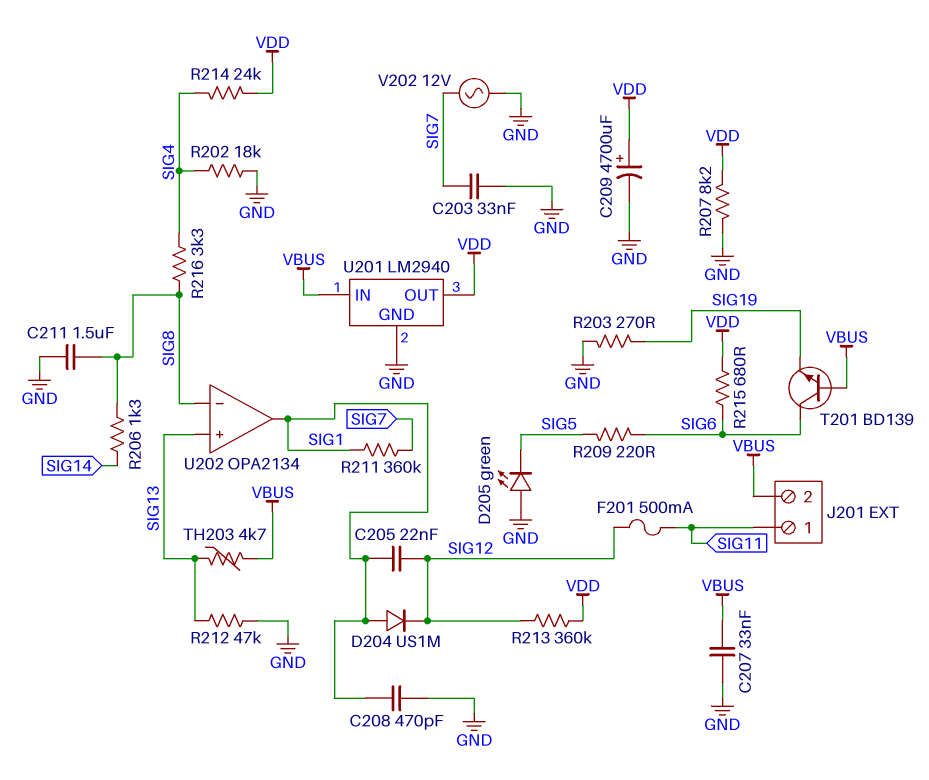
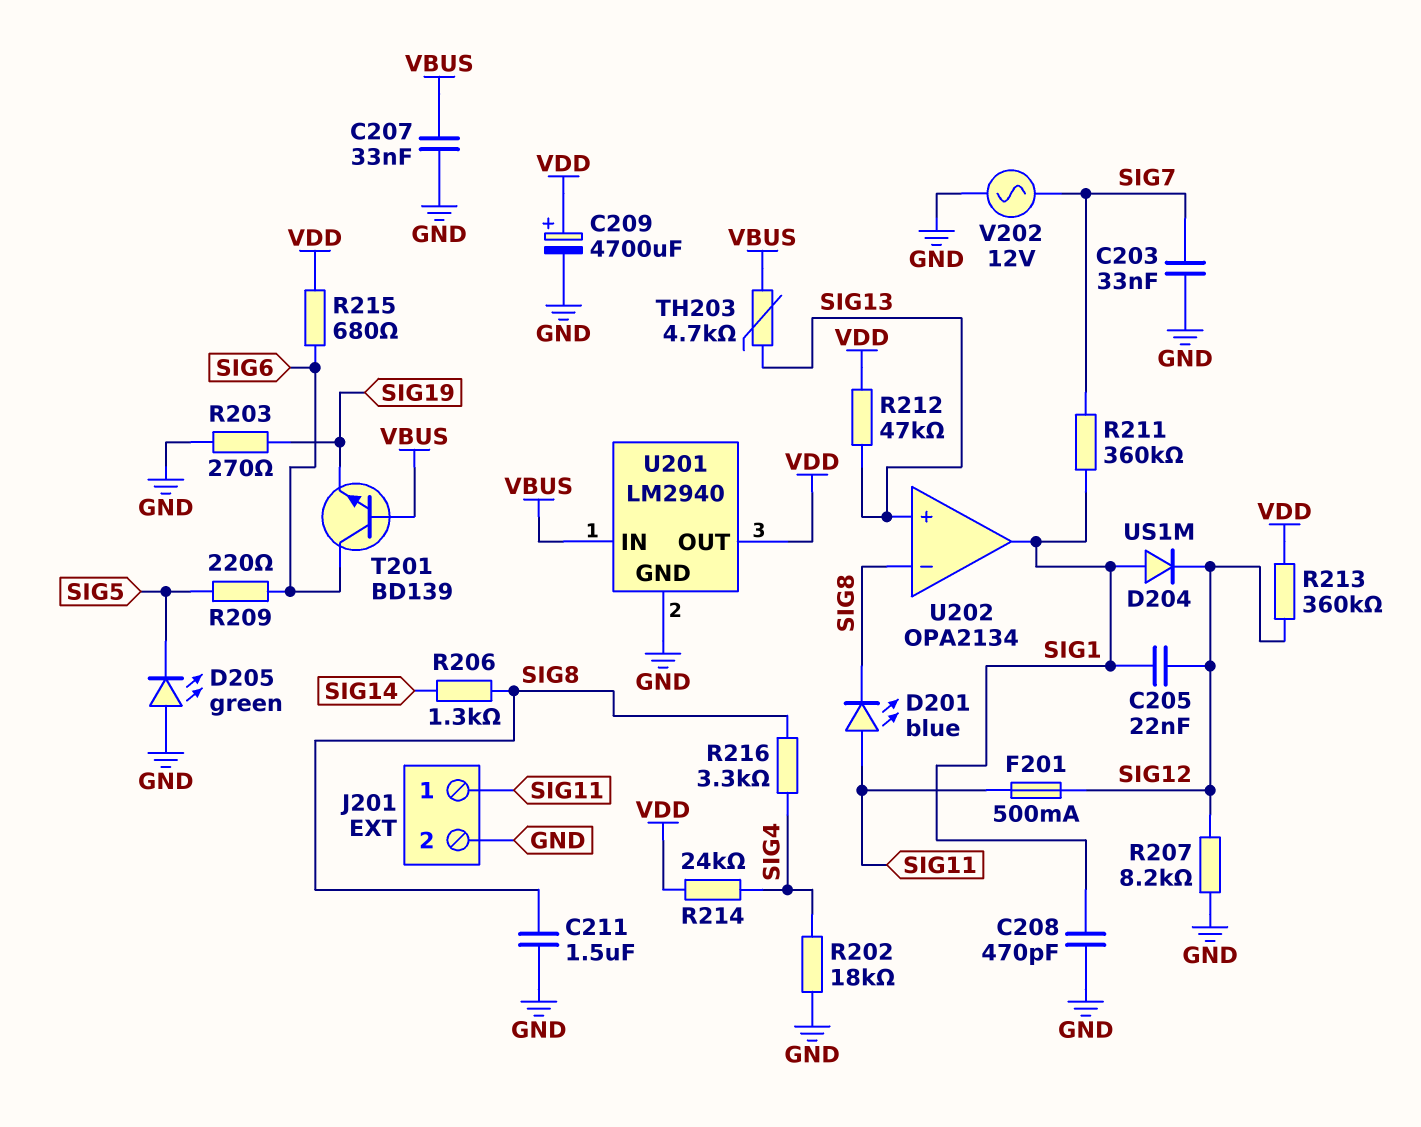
D201: none -> LED blue (A SIG11, K SIG8)
J201 pin 2: VBUS -> GND
R207: 8.2k (GND, VDD) -> 8.2k (GND, SIG12)
R212: 47k (GND, SIG13) -> 47k (SIG13, VDD)

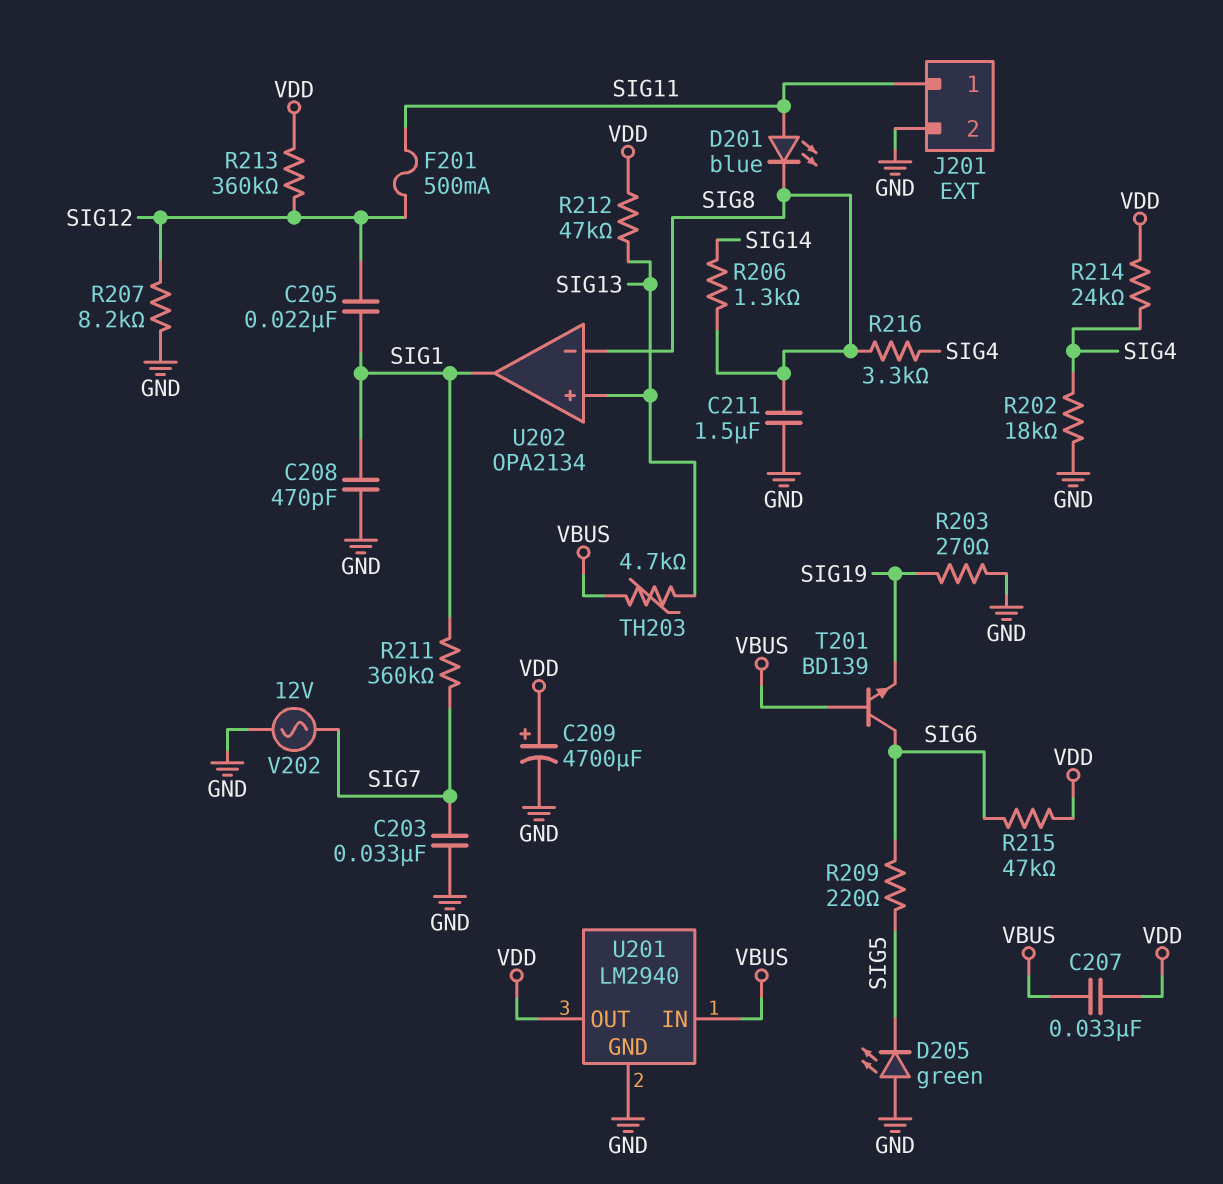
C207: 33nF (GND, VBUS) -> 33nF (VBUS, VDD)
D204: diode US1M (A SIG1, K SIG12) -> none
R215: 680 (SIG6, VDD) -> 47k (SIG6, VDD)

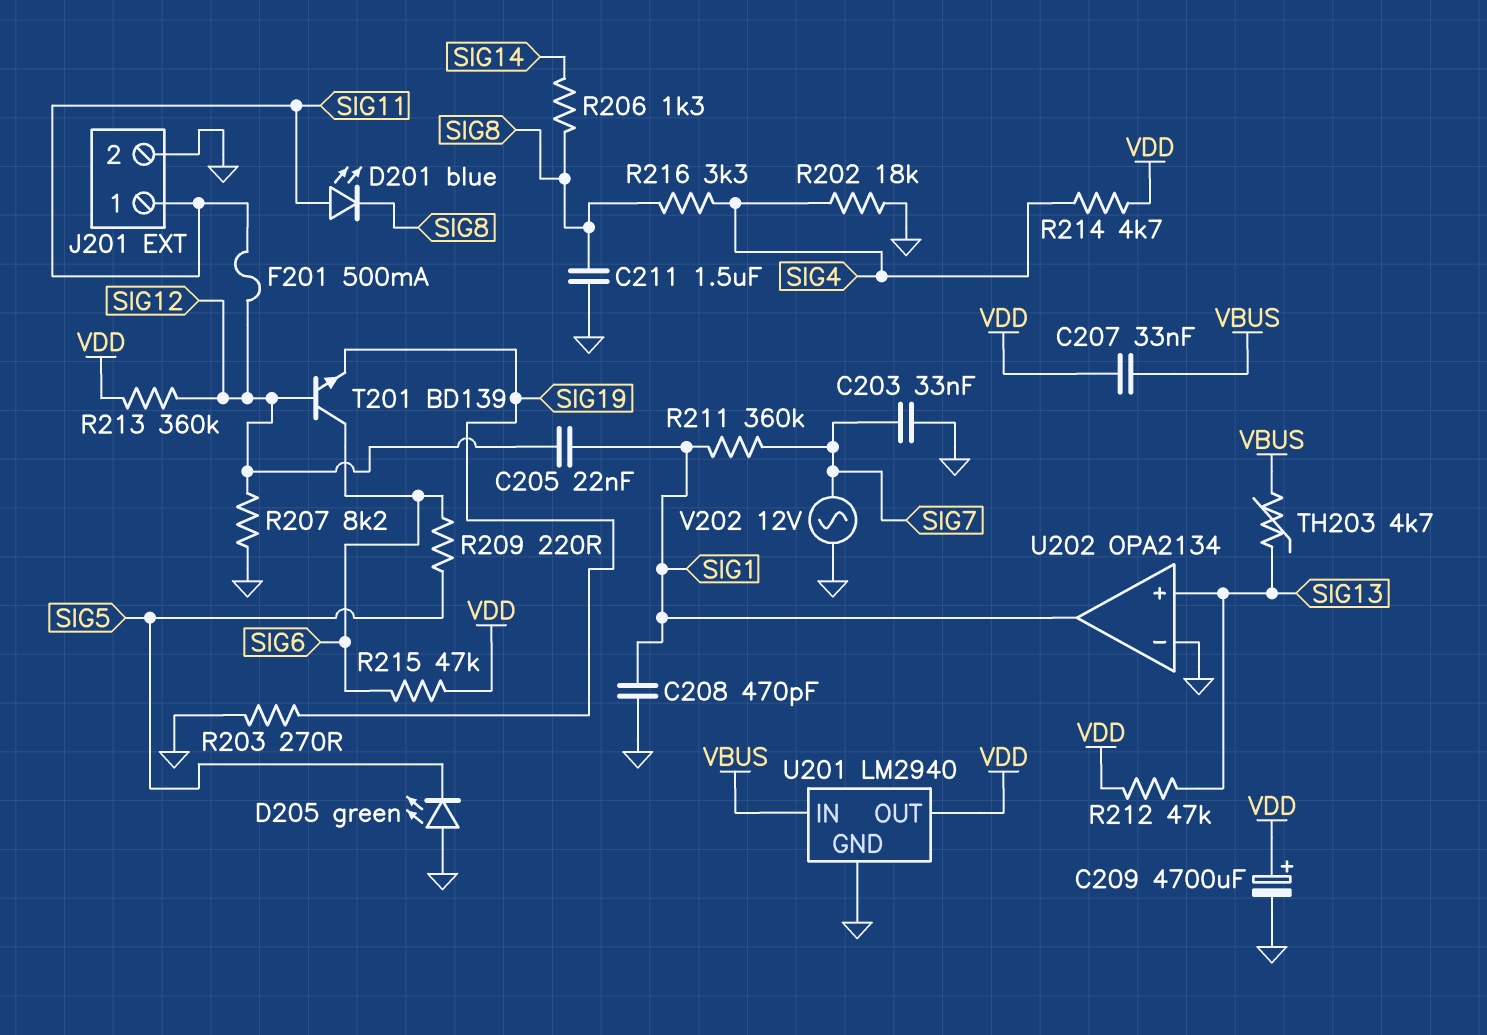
R214: 24k (SIG4, VDD) -> 4.7k (SIG4, VDD)
T201: NPN BD139 (B VBUS, C SIG6, E SIG19) -> NPN BD139 (B SIG12, C SIG6, E SIG19)
U202 pin in-: SIG8 -> GND

